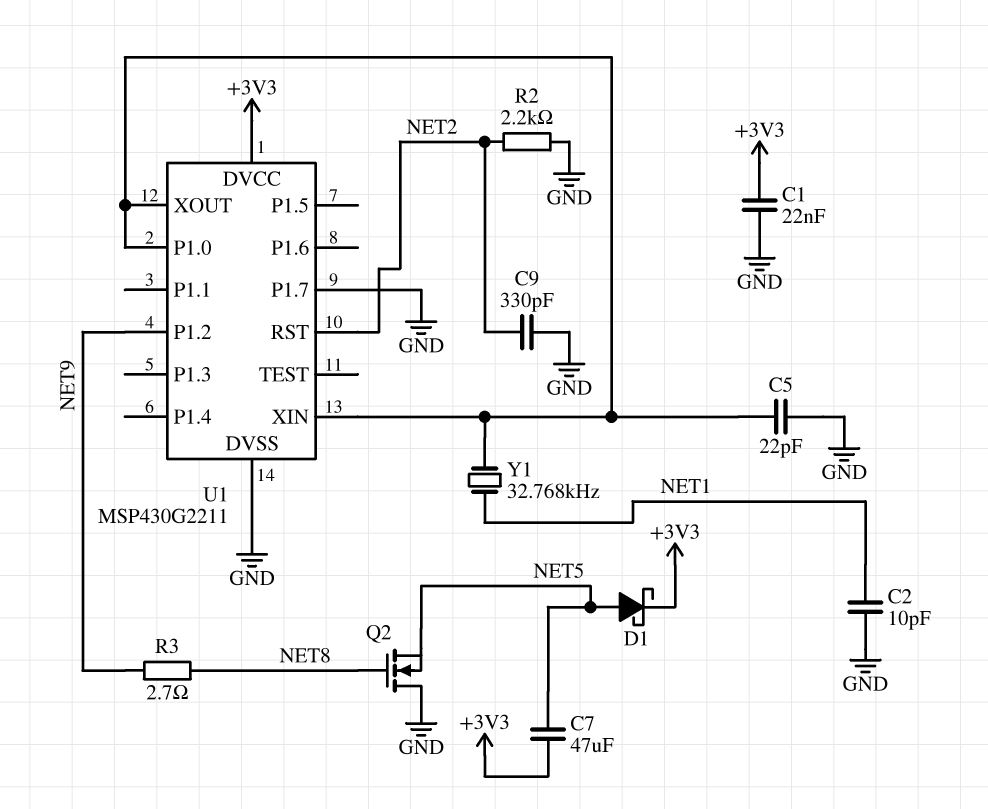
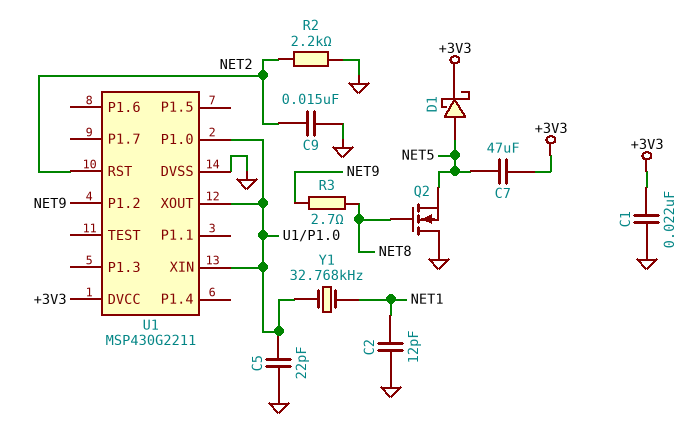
C2: 10pF (GND, NET1) -> 12pF (GND, NET1)
C9: 330pF (GND, NET2) -> 15nF (GND, NET2)
U1 pin P1.7: GND -> none

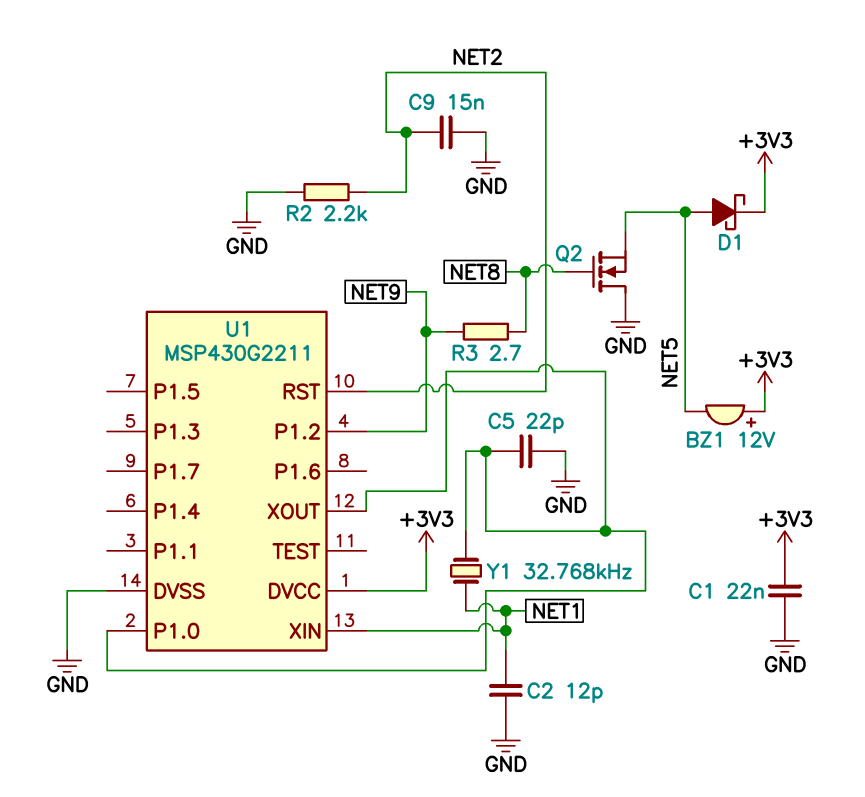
BZ1: none -> buzzer 12V (plus +3V3, minus NET5)
C7: 47uF (+3V3, NET5) -> none
U1 pin XIN: U1/P1.0 -> NET1

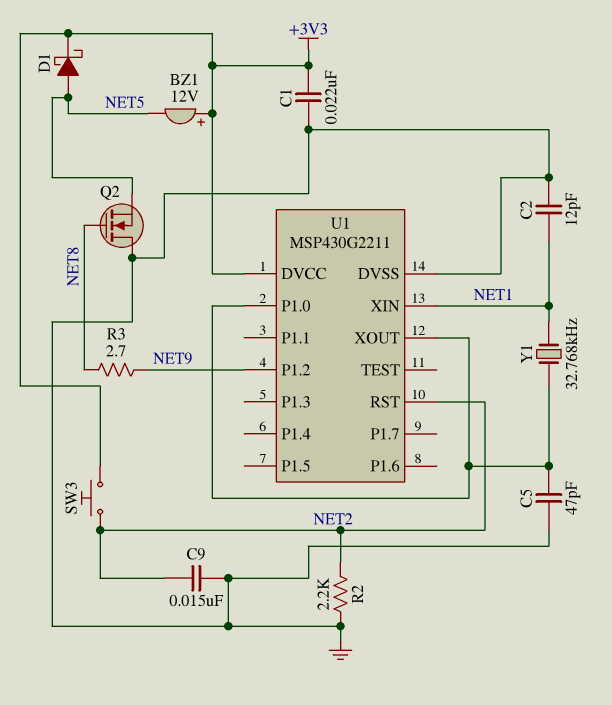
C5: 22pF (GND, U1/P1.0) -> 47pF (GND, U1/P1.0)
SW3: none -> button (+3V3, NET2)

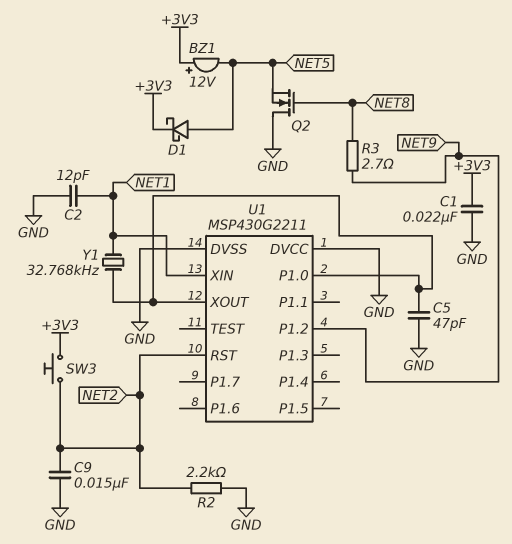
U1 pin DVCC: +3V3 -> GND

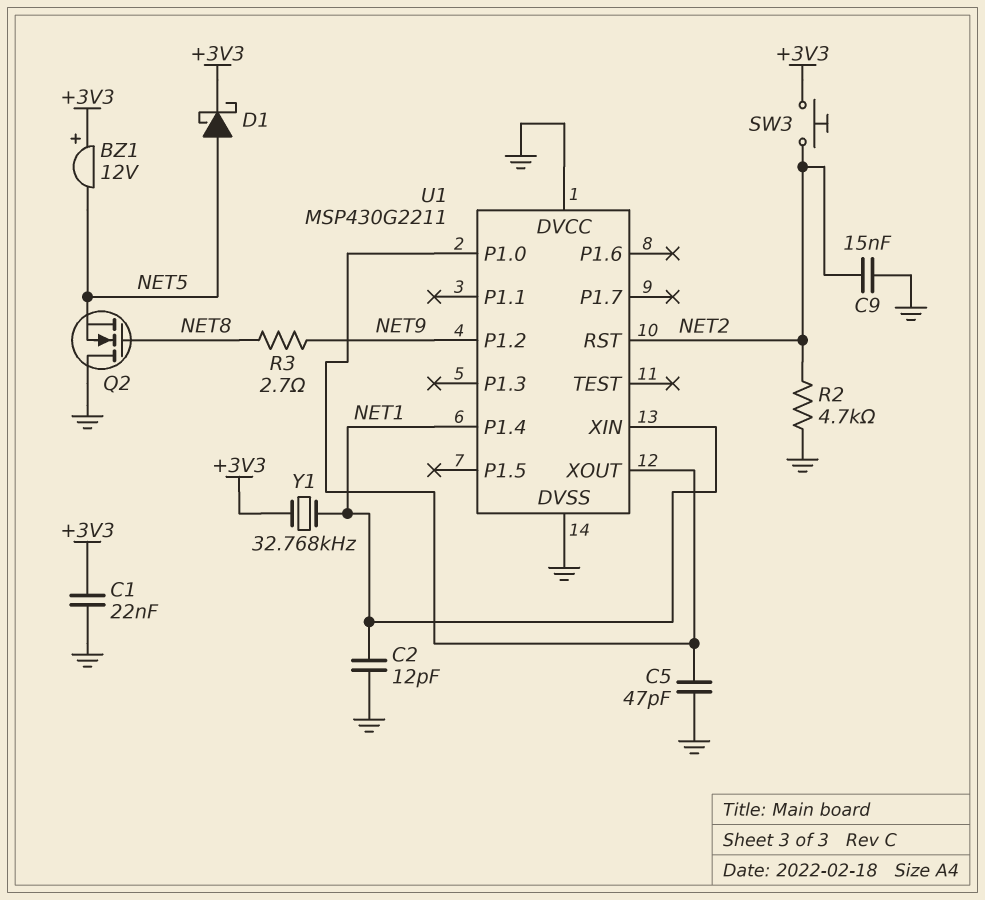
R2: 2.2k (GND, NET2) -> 4.7k (GND, NET2)
U1 pin P1.4: none -> NET1
Y1: 32.768kHz (NET1, U1/P1.0) -> 32.768kHz (+3V3, NET1)

